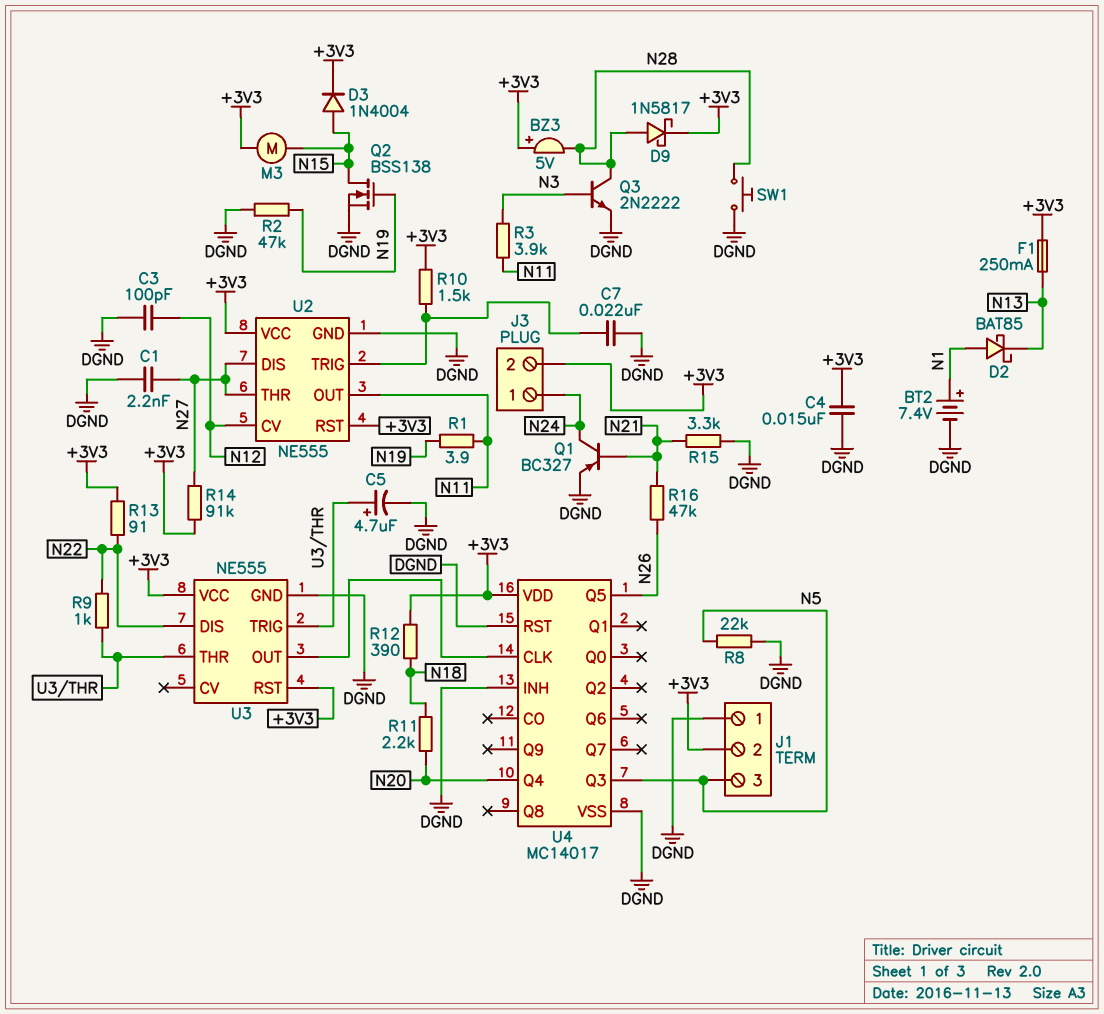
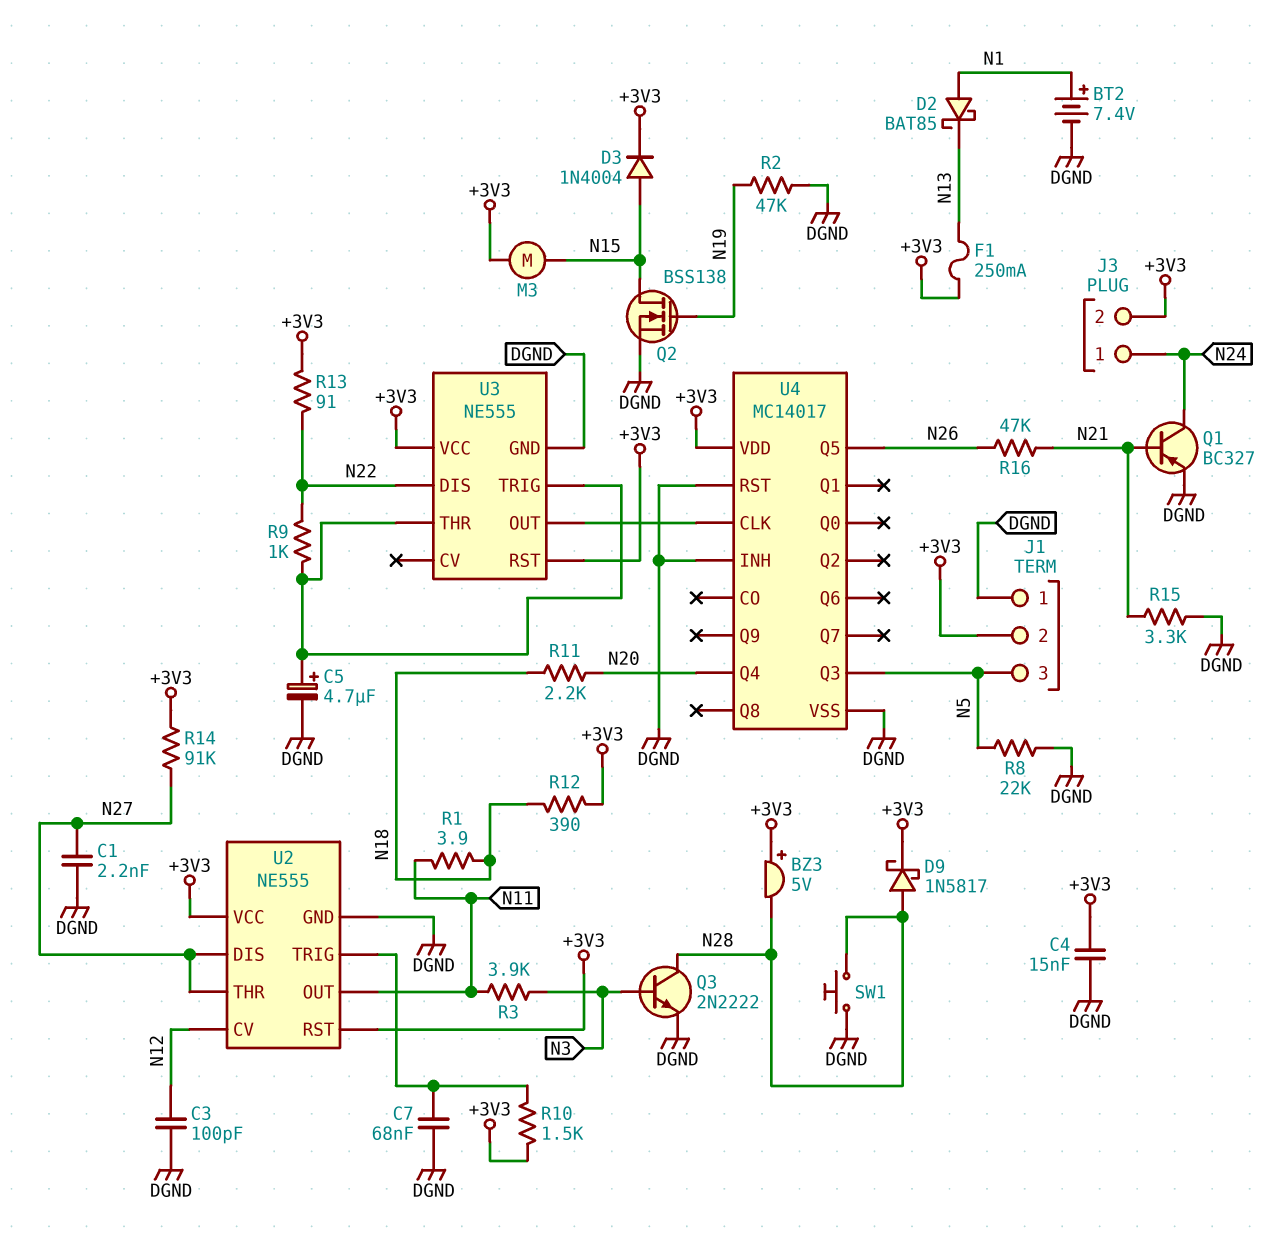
C7: 22nF (DGND, U2/TRIG) -> 68nF (DGND, U2/TRIG)
R1: 3.9 (N11, N19) -> 3.9 (N11, N18)

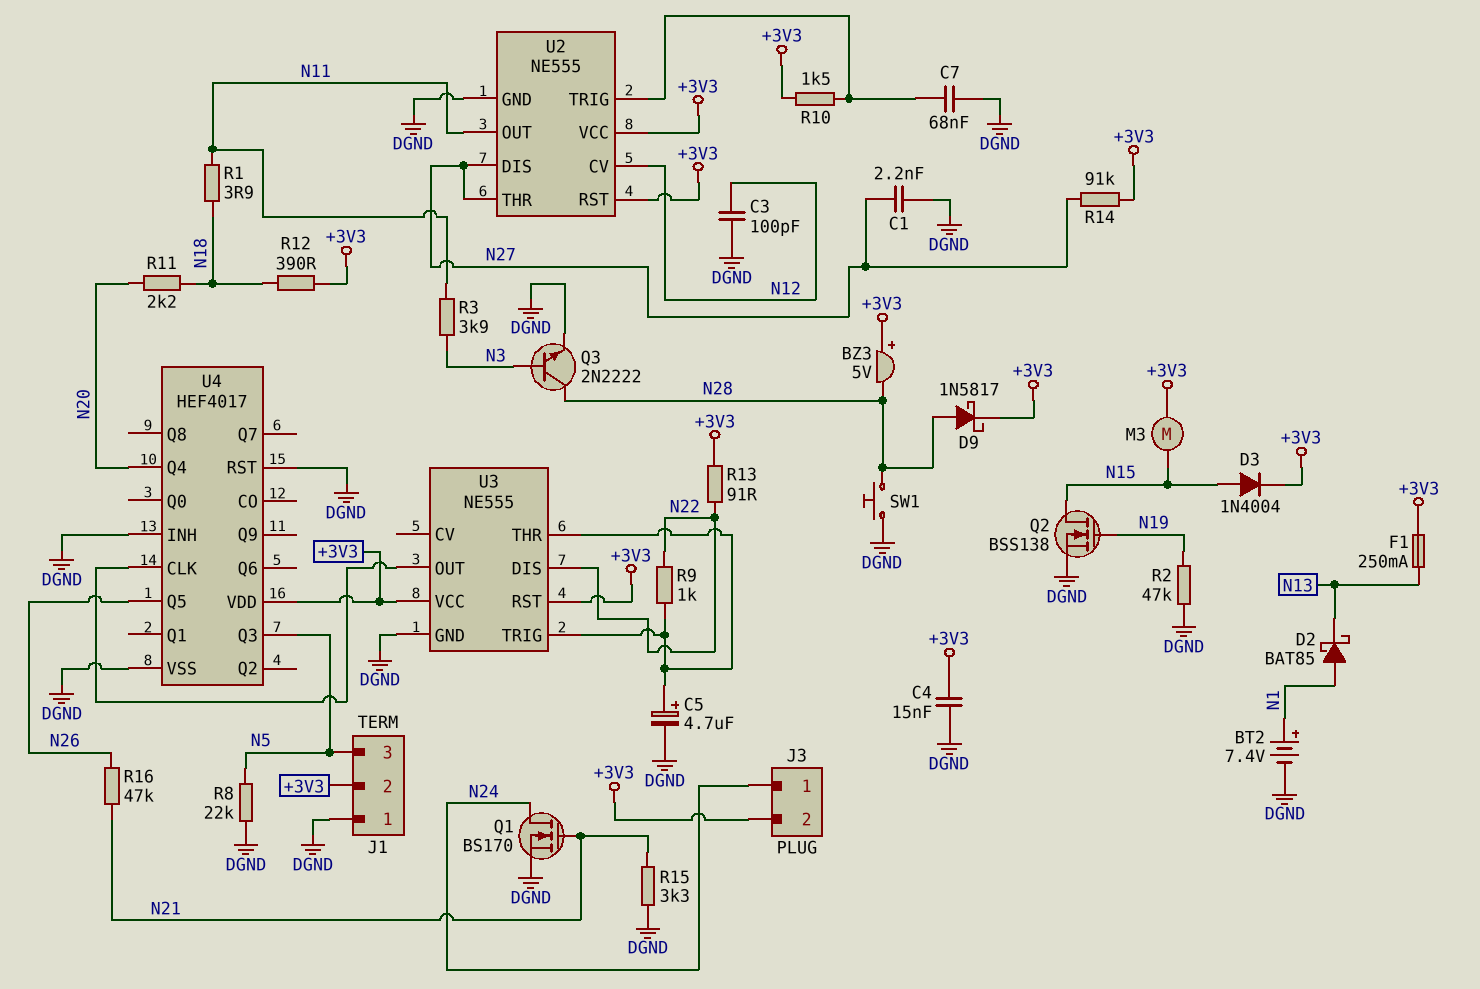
Q1: PNP BC327 (B N21, C N24, E DGND) -> NMOS BS170 (G N21, D N24, S DGND)
U4: MC14017 -> HEF4017

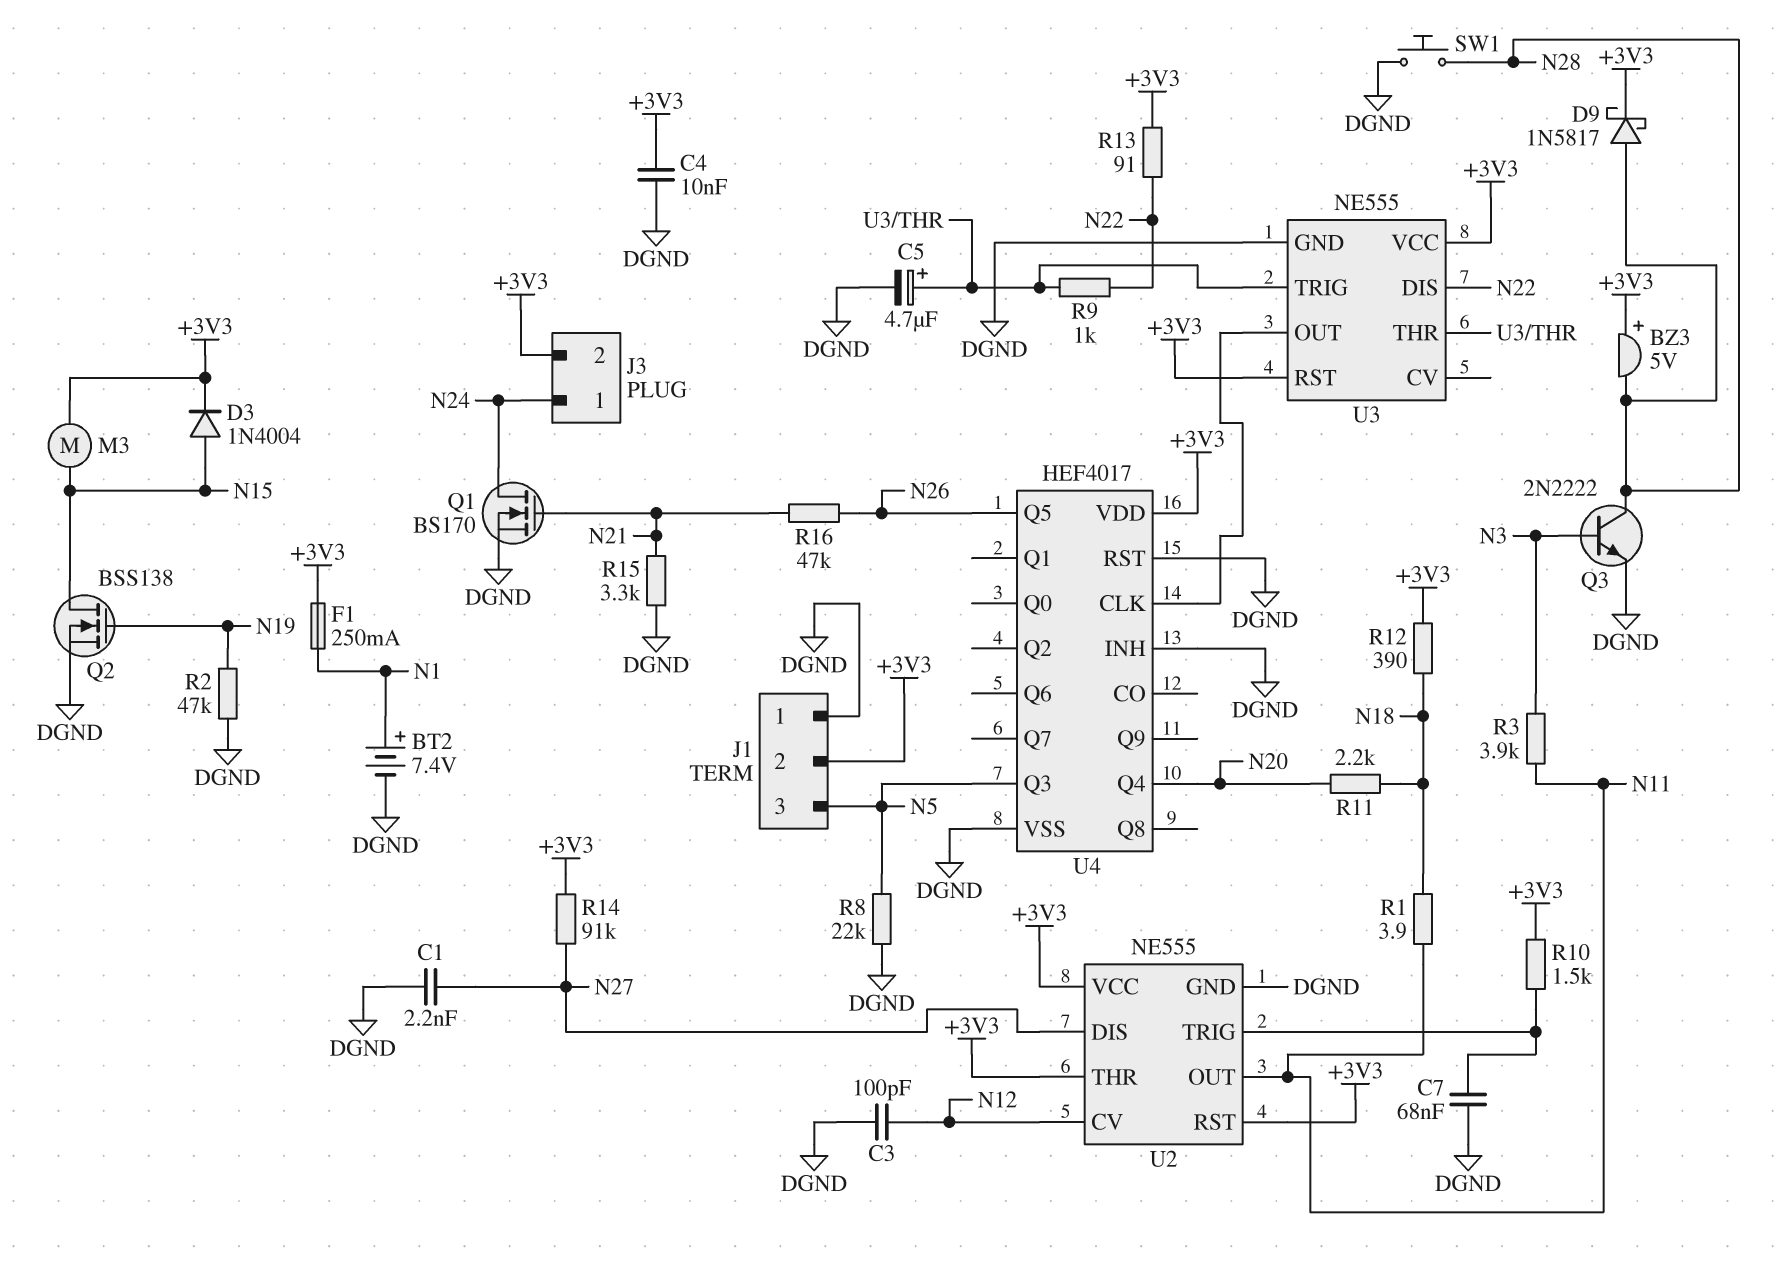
C4: 15nF (+3V3, DGND) -> 10nF (+3V3, DGND)
D2: schottky BAT85 (A N1, K N13) -> none
F1: 250mA (+3V3, N13) -> 250mA (+3V3, N1)
U2 pin THR: N27 -> +3V3

